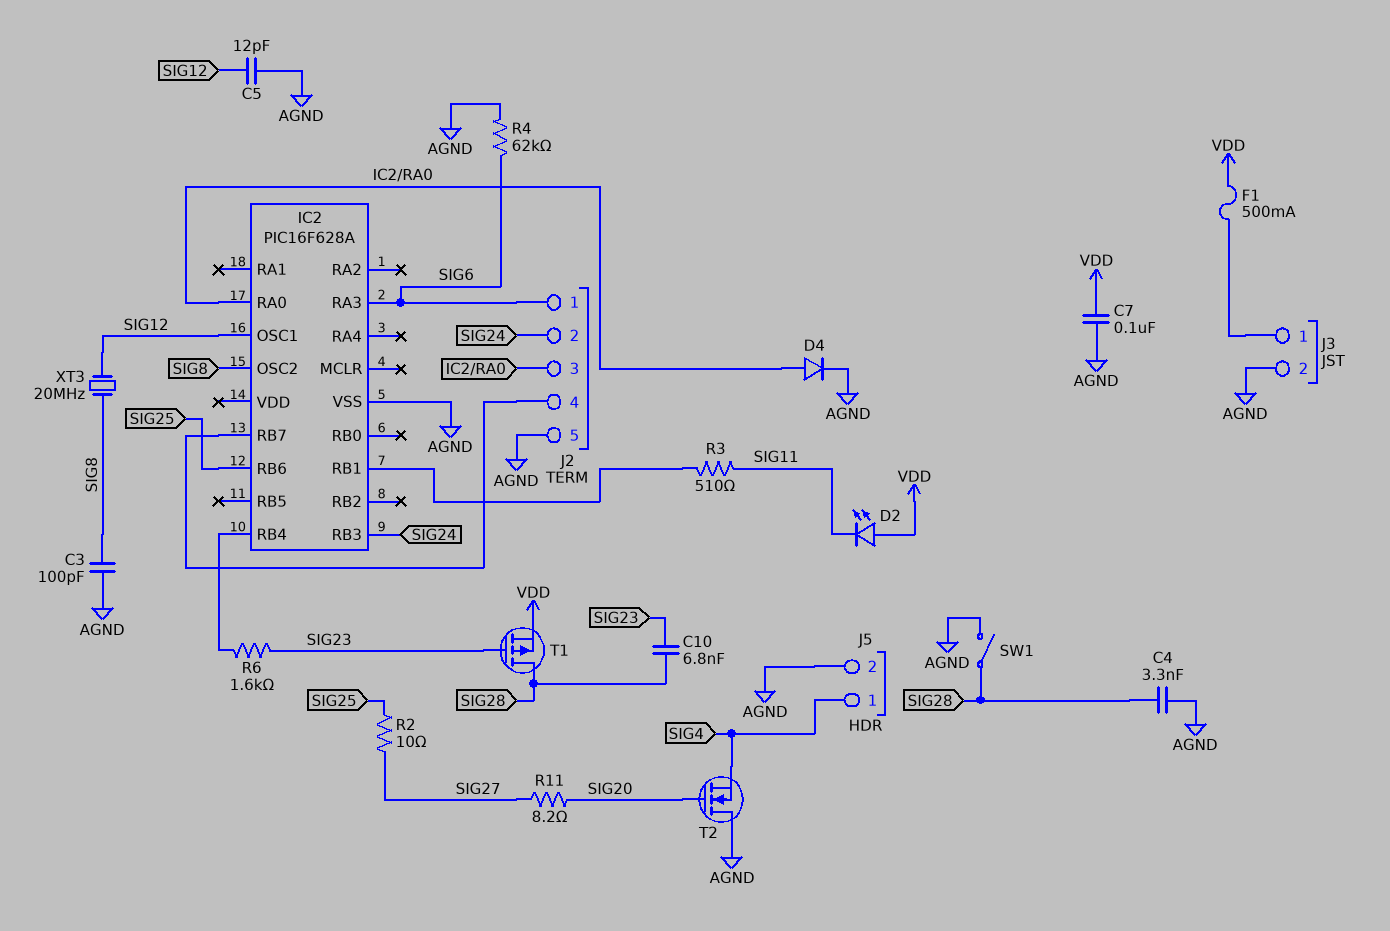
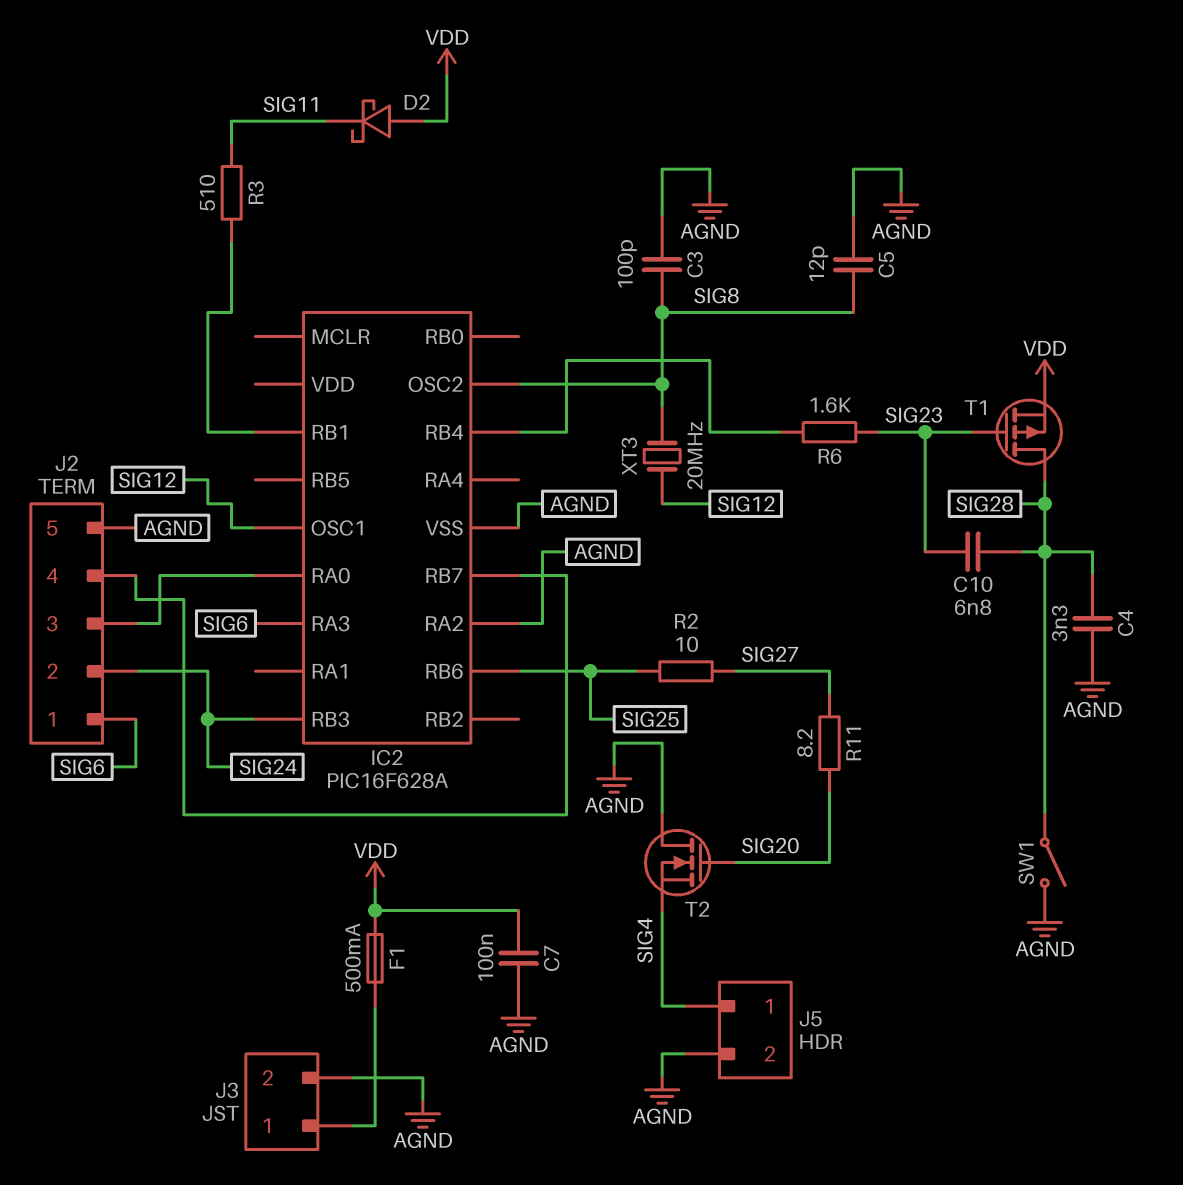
C5: 12pF (AGND, SIG12) -> 12pF (AGND, SIG8)
D2: LED (A VDD, K SIG11) -> schottky (A VDD, K SIG11)
D4: diode (A IC2/RA0, K AGND) -> none
IC2 pin RA2: none -> AGND
R4: 62k (AGND, SIG6) -> none

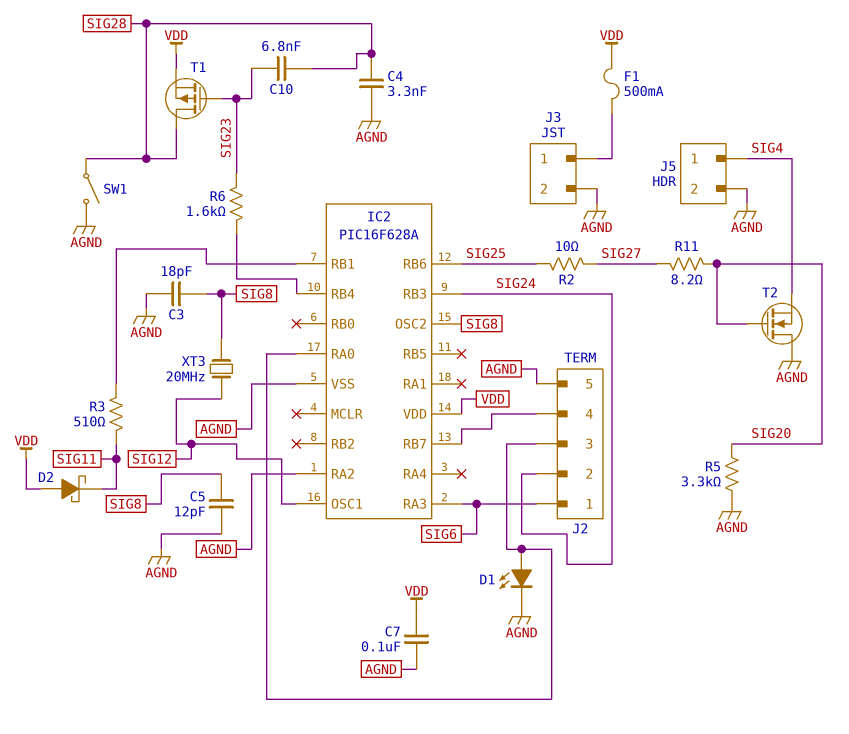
C3: 100pF (AGND, SIG8) -> 18pF (AGND, SIG8)
D1: none -> LED (A IC2/RA0, K AGND)
IC2 pin VDD: none -> VDD
R5: none -> 3.3k (AGND, SIG20)

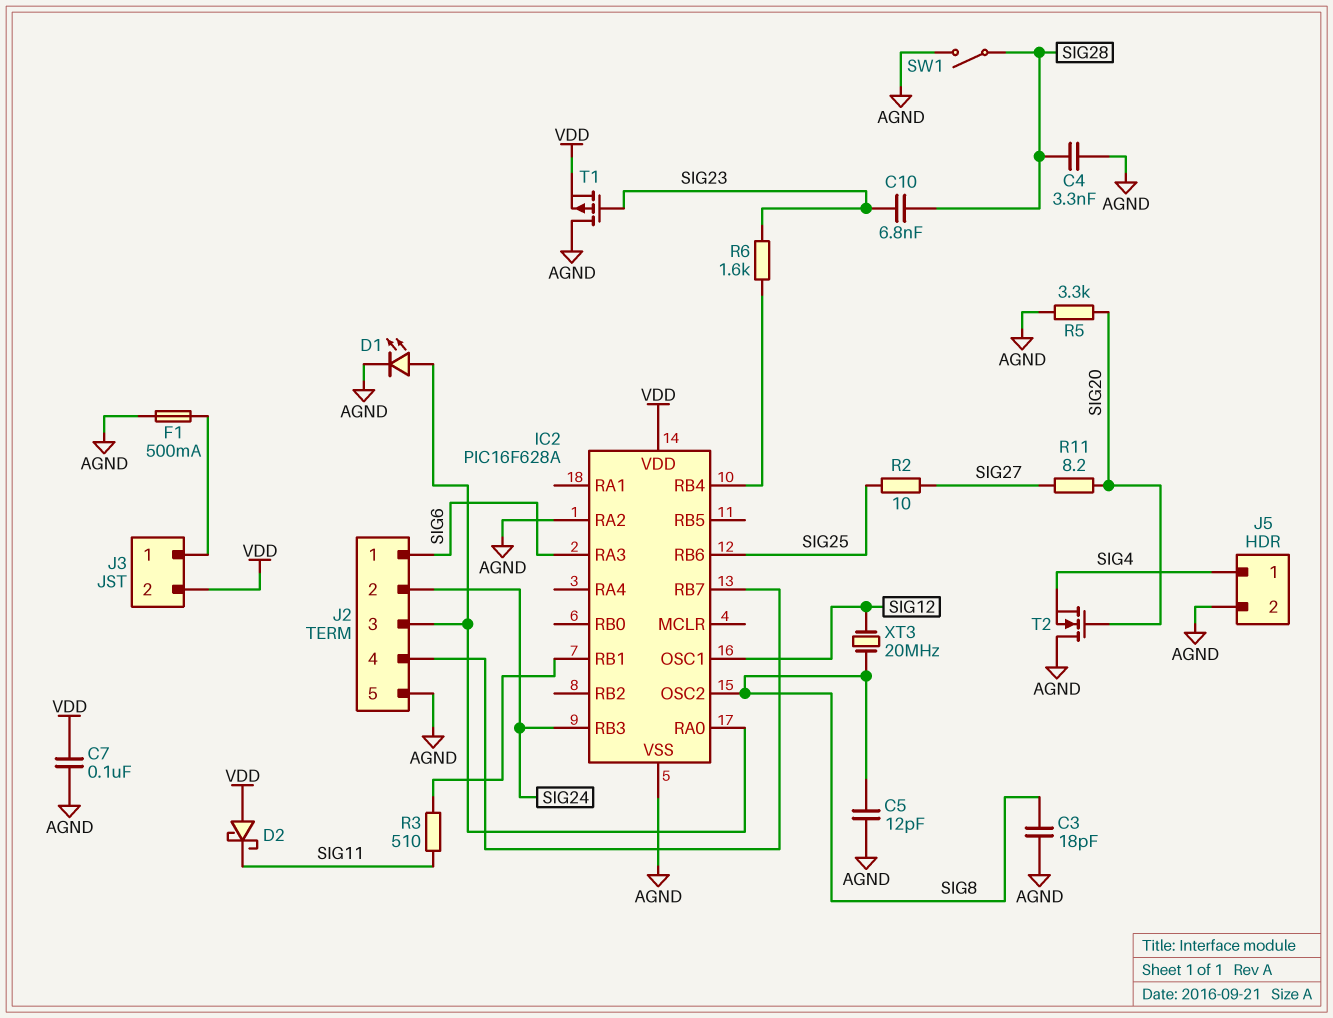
F1: 500mA (J3/1, VDD) -> 500mA (AGND, J3/1)
J3 pin 2: AGND -> VDD
T1: PMOS (G SIG23, D SIG28, S VDD) -> PMOS (G SIG23, D AGND, S VDD)

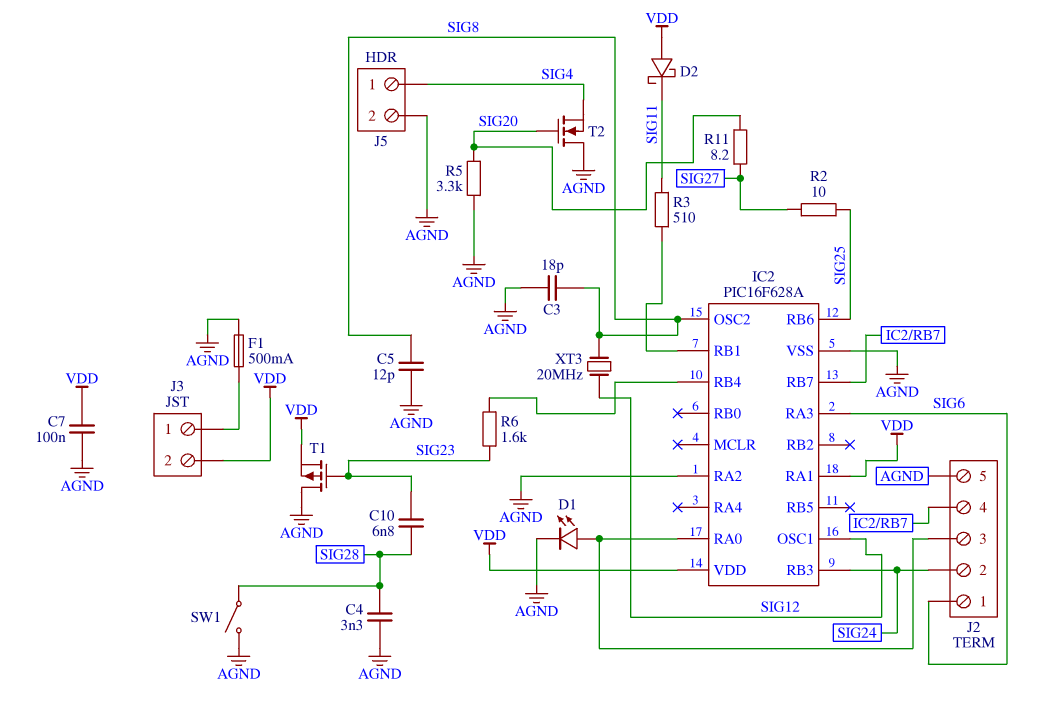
IC2 pin RA1: none -> VDD

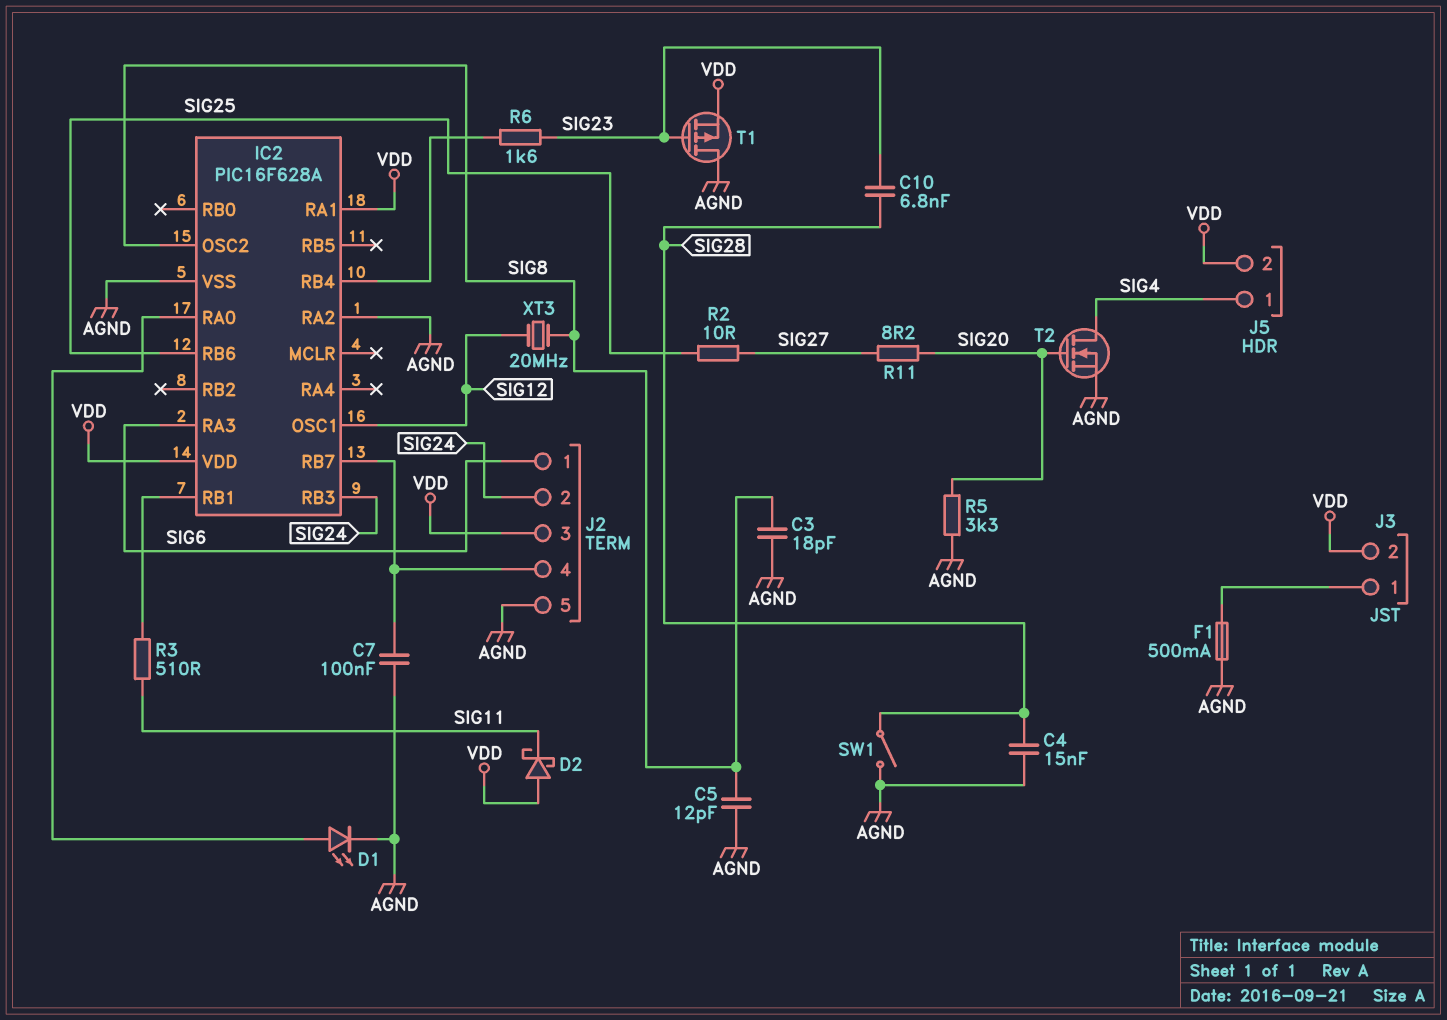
C4: 3.3nF (AGND, SIG28) -> 15nF (AGND, SIG28)
C7: 100nF (AGND, VDD) -> 100nF (AGND, IC2/RB7)
J2 pin 3: IC2/RA0 -> VDD
J5 pin 2: AGND -> VDD
T2: NMOS (G SIG20, D AGND, S SIG4) -> NMOS (G SIG20, D SIG4, S AGND)

